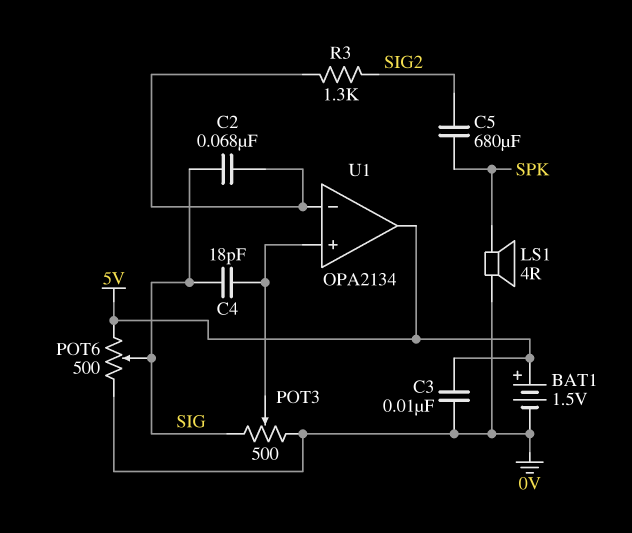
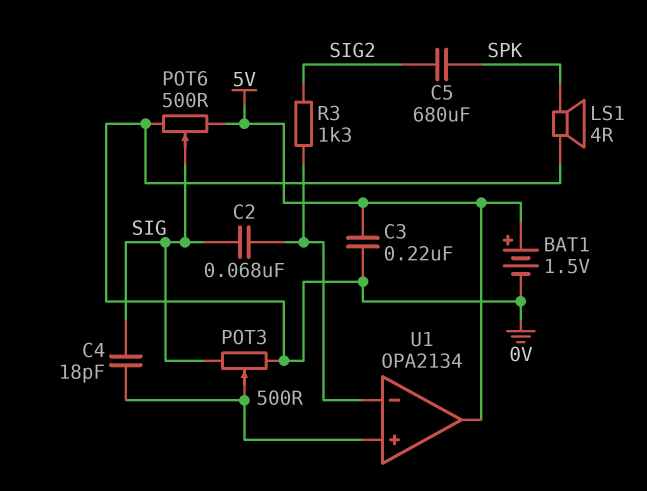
C3: 10nF (0V, 5V) -> 220nF (0V, 5V)

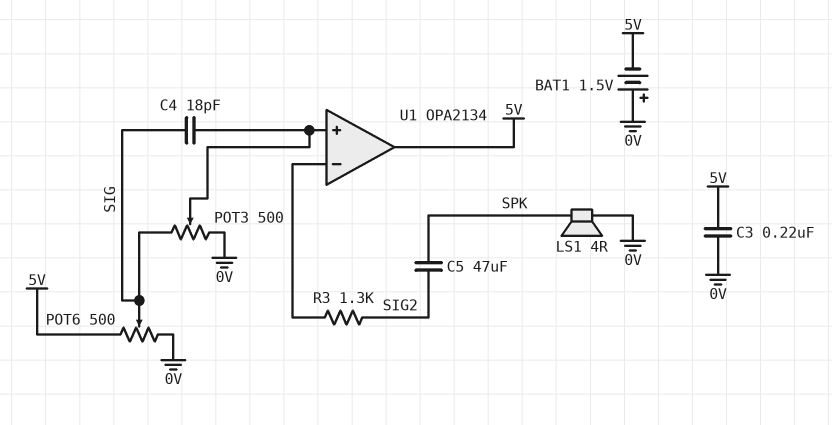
BAT1: 1.5V (plus 5V, minus 0V) -> 1.5V (plus 0V, minus 5V)
C2: 68nF (SIG, U1/in-) -> none
C5: 680uF (SIG2, SPK) -> 47uF (SIG2, SPK)

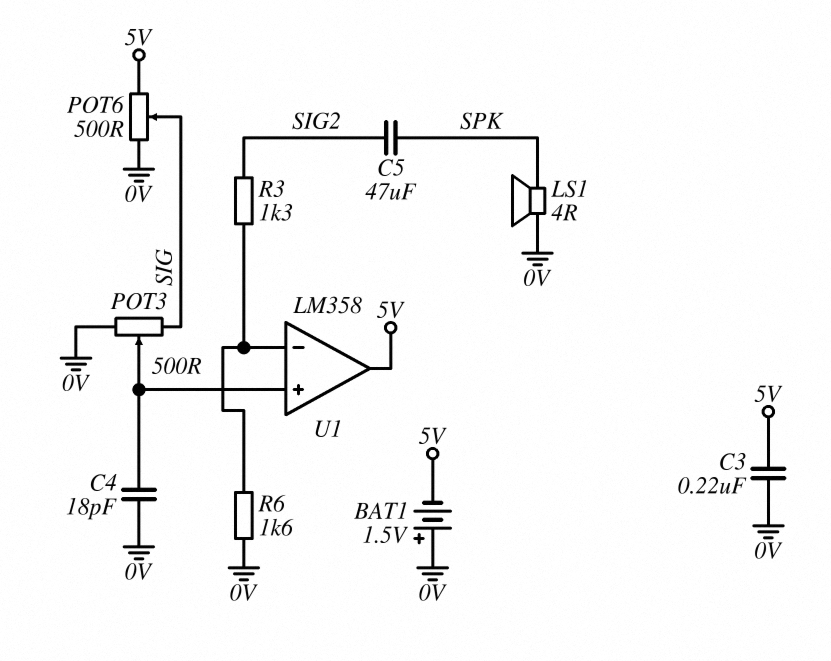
C4: 18pF (SIG, U1/in+) -> 18pF (0V, U1/in+)
R6: none -> 1.6k (0V, U1/in-)
U1: OPA2134 -> LM358

